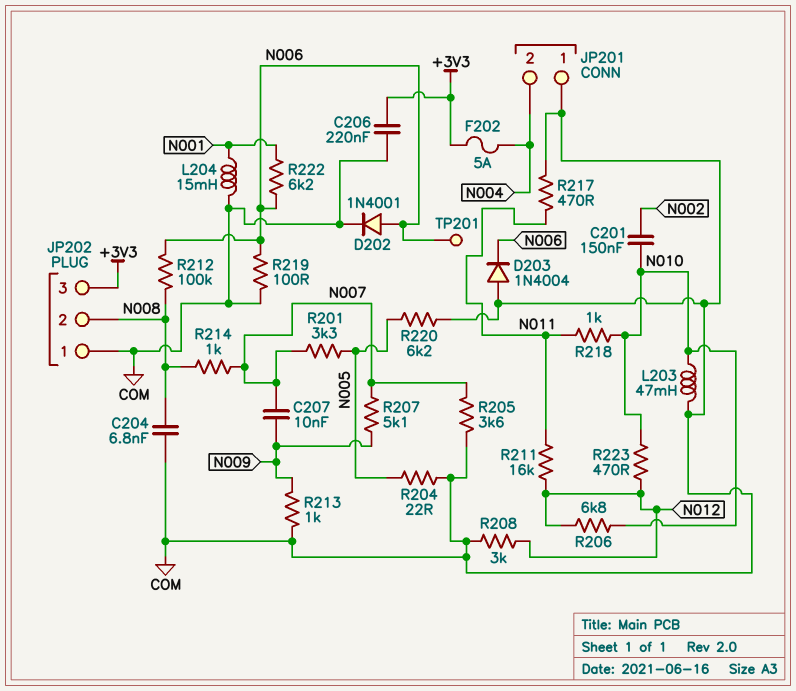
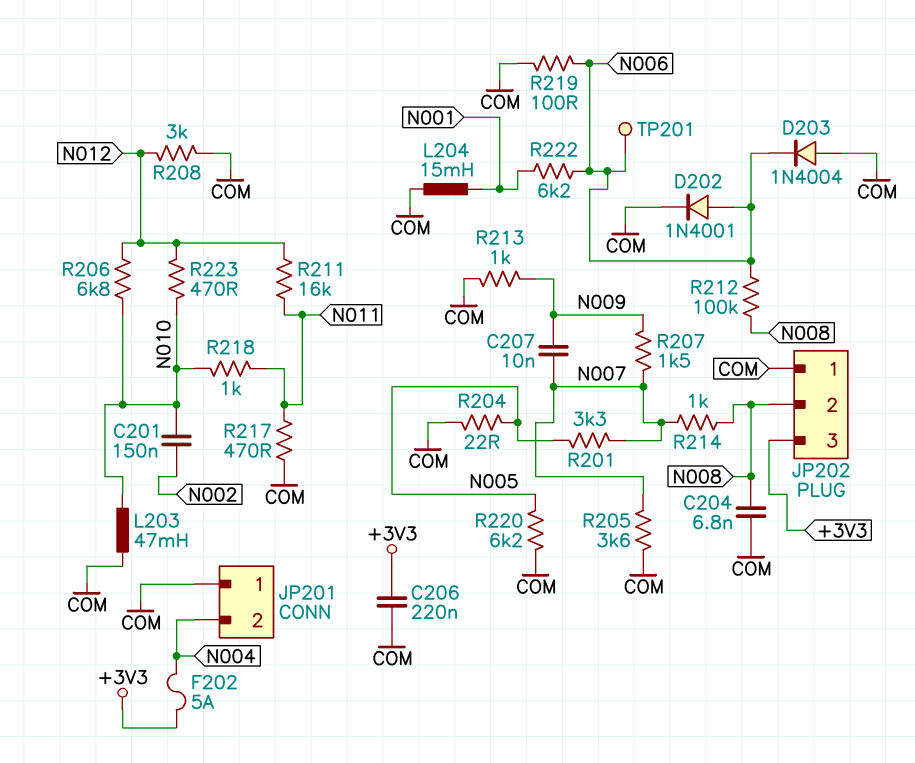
R207: 5.1k (N007, N009) -> 1.5k (N007, N009)

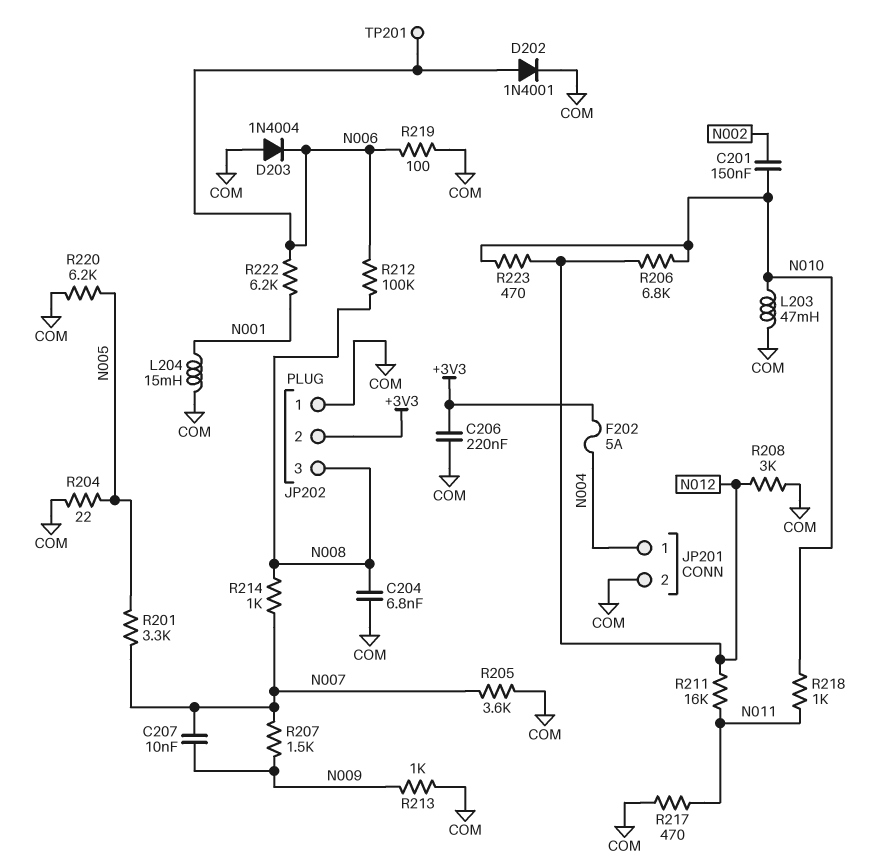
JP201 pin 1: COM -> N004
JP201 pin 2: N004 -> COM
JP202 pin 2: N008 -> +3V3
JP202 pin 3: +3V3 -> N008

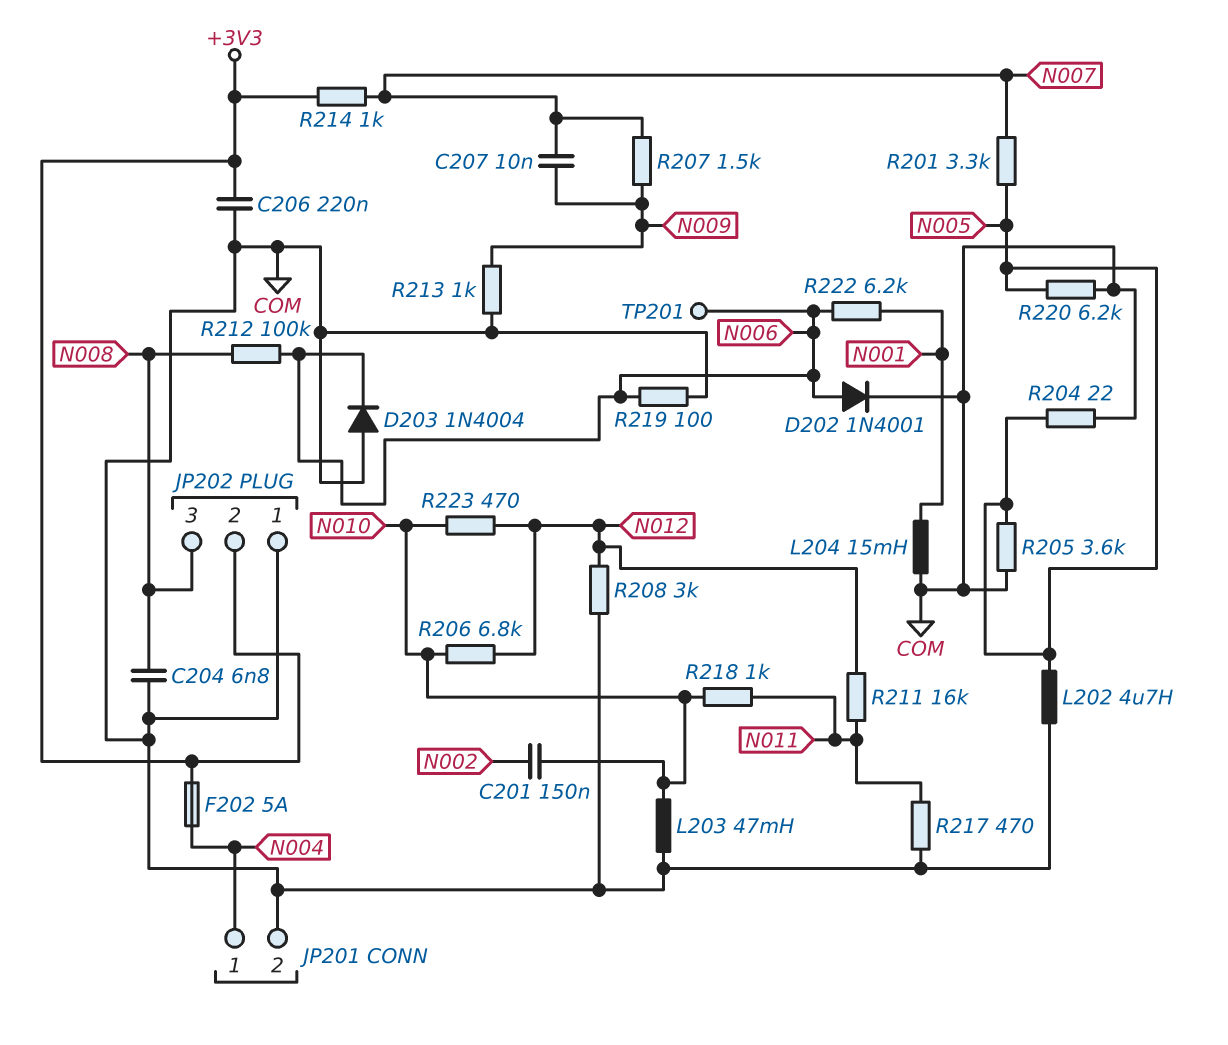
L202: none -> 4.7uH (COM, N005)
R205: 3.6k (COM, N007) -> 3.6k (COM, N005)
R214: 1k (N007, N008) -> 1k (+3V3, N007)

